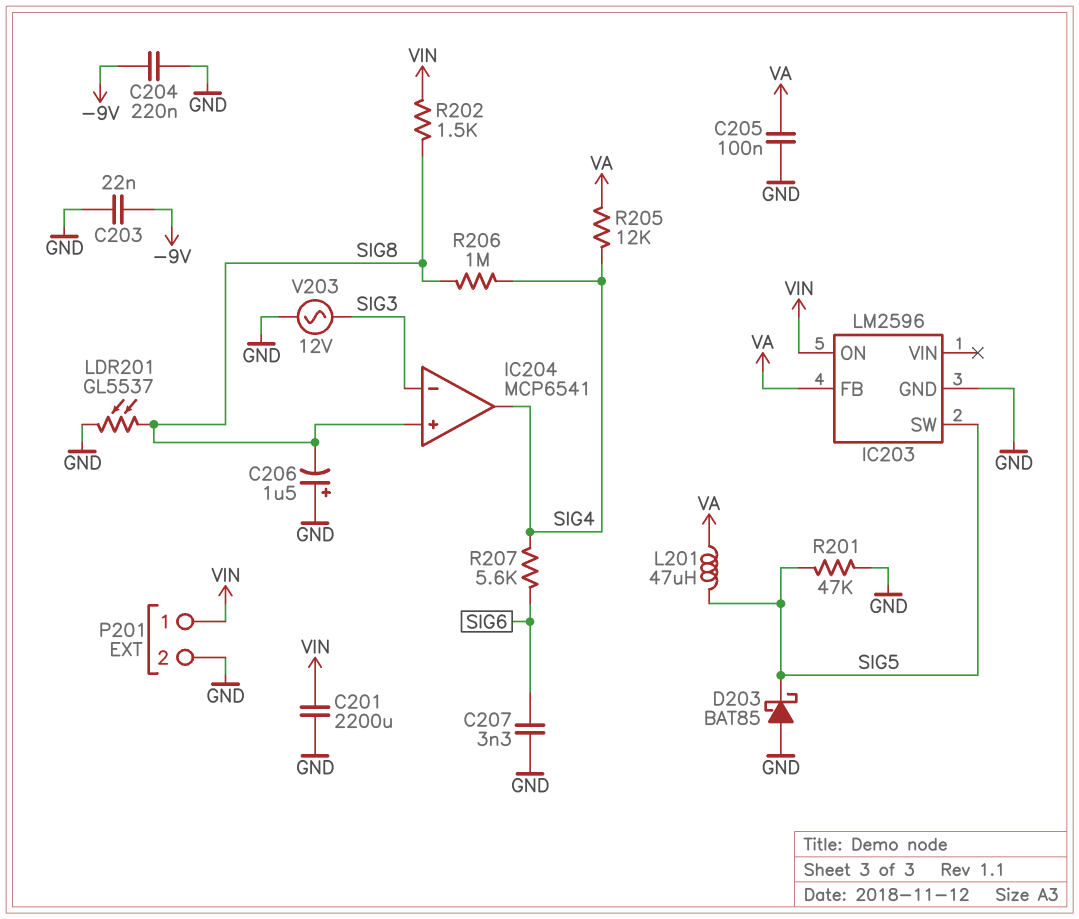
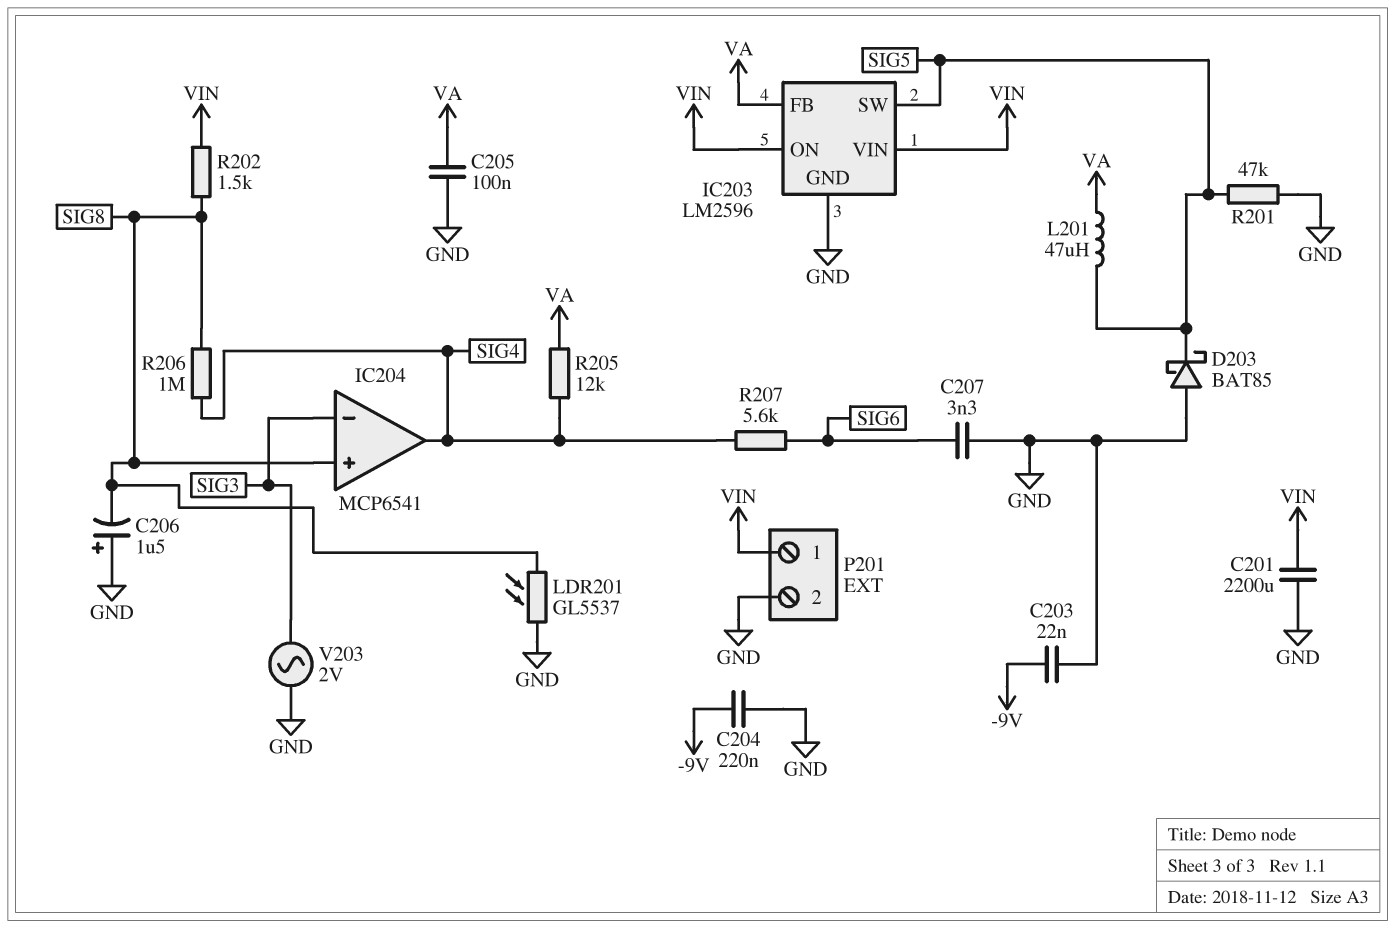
IC203 pin VIN: none -> VIN
V203: AC 12V (GND, SIG3) -> AC 2V (GND, SIG3)

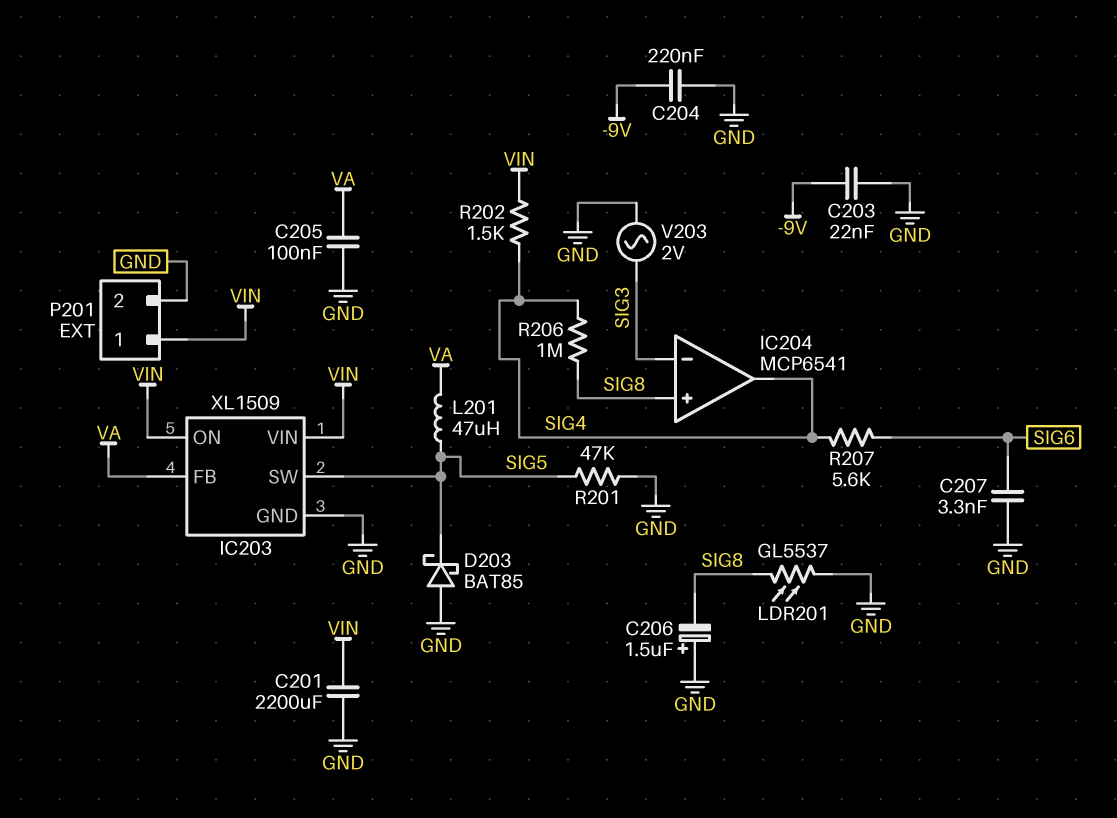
IC203: LM2596 -> XL1509
R202: 1.5k (SIG8, VIN) -> 1.5k (SIG4, VIN)
R205: 12k (SIG4, VA) -> none

